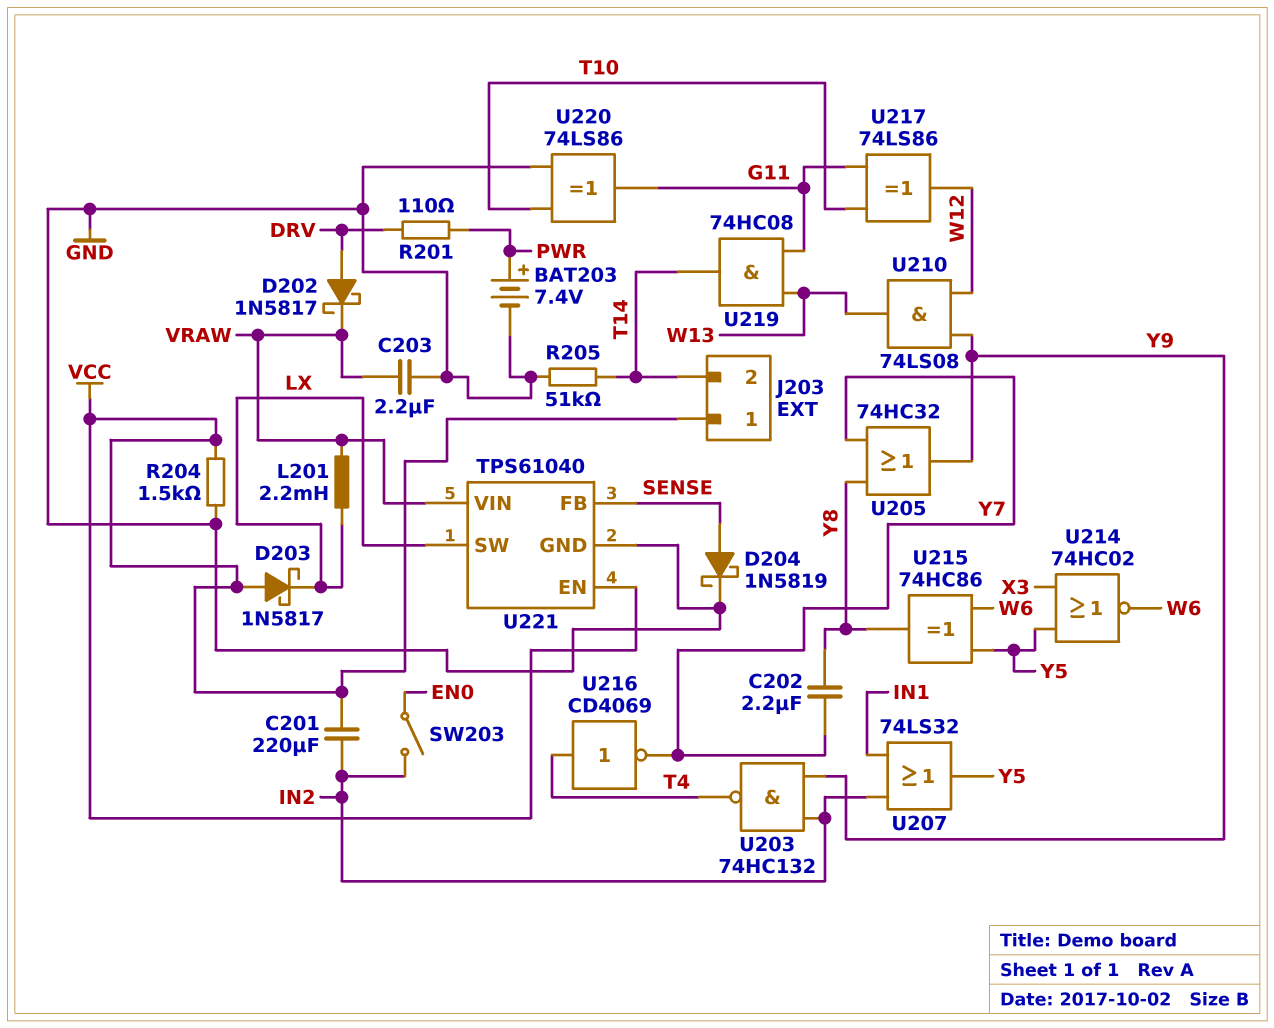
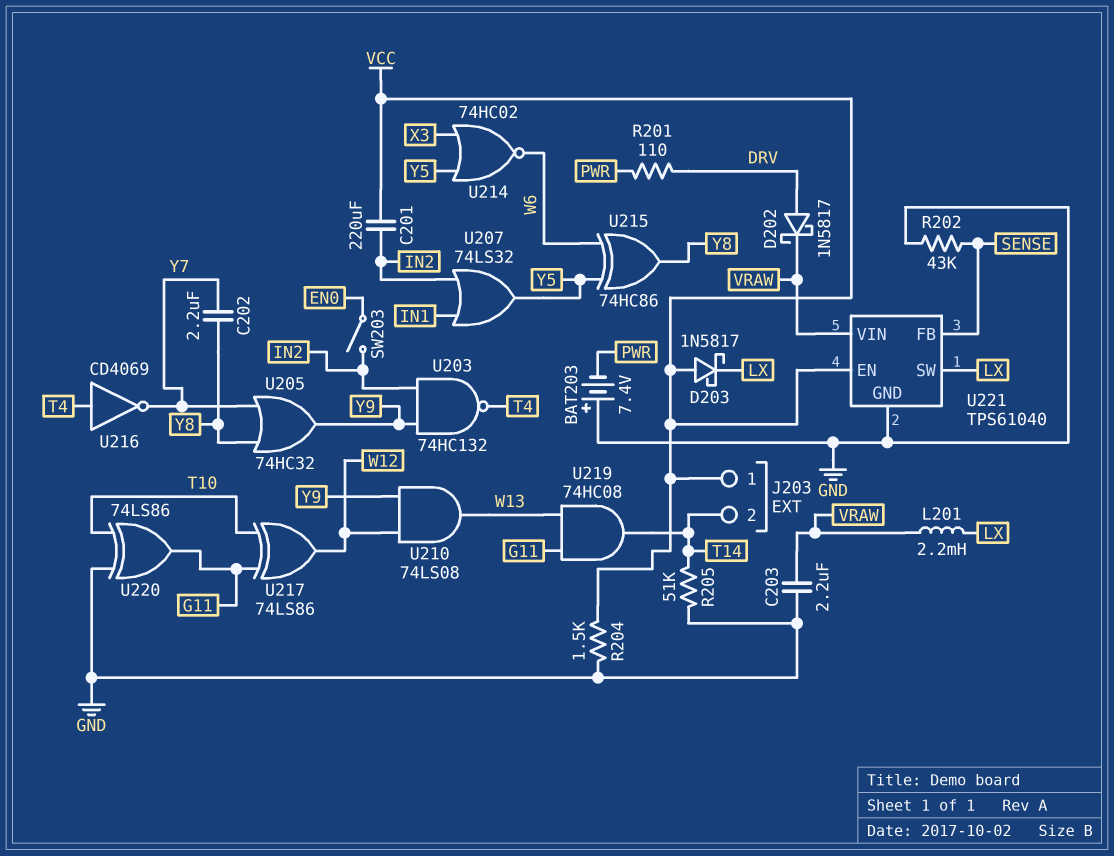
BAT203: 7.4V (plus PWR, minus GND) -> 7.4V (plus GND, minus PWR)
D204: schottky 1N5819 (A SENSE, K GND) -> none
R202: none -> 43k (GND, SENSE)

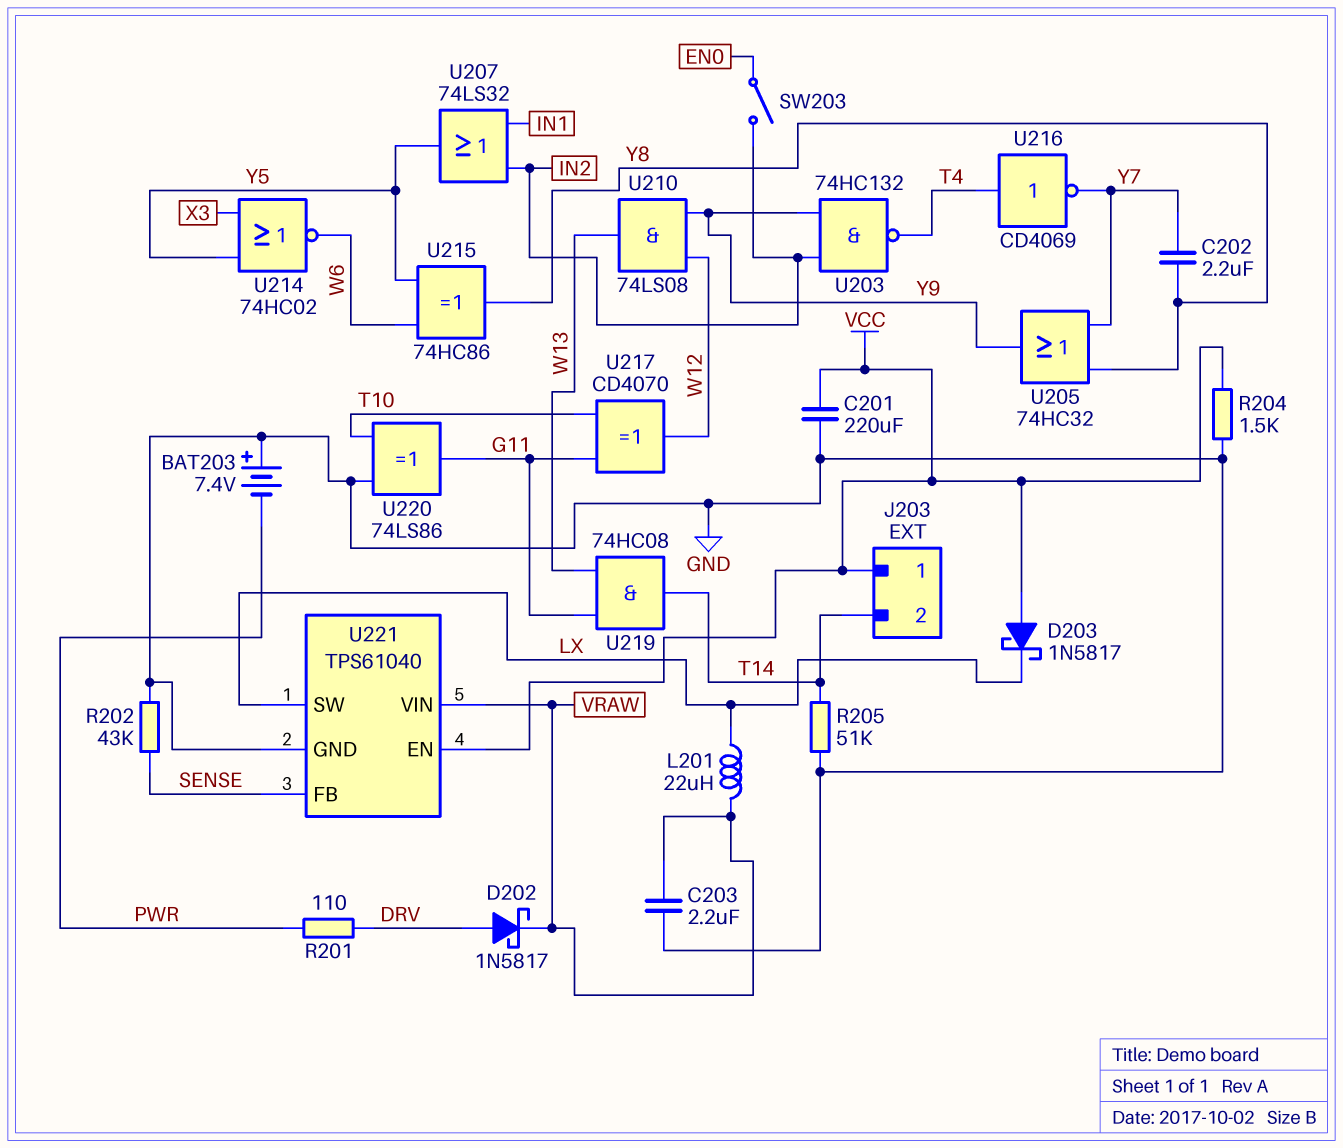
C201: 220uF (IN2, VCC) -> 220uF (GND, VCC)
L201: 2.2mH (LX, VRAW) -> 22uH (LX, VRAW)
U217: XOR 74LS86 (in G11, in T10, out W12) -> XOR CD4070 (in G11, in T10, out W12)

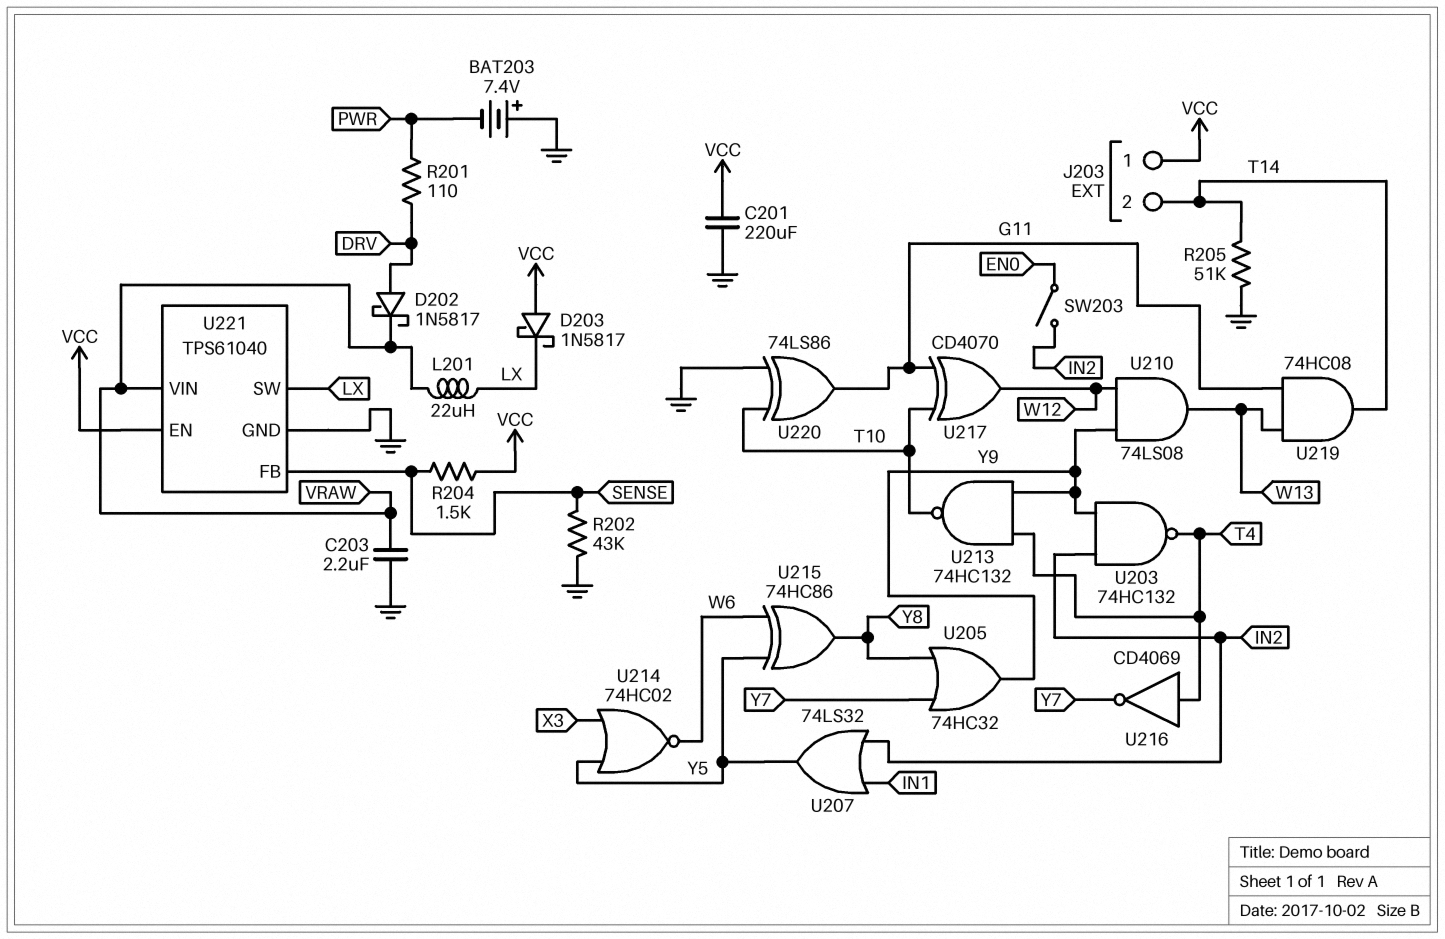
C202: 2.2uF (Y7, Y8) -> none
R204: 1.5k (GND, VCC) -> 1.5k (SENSE, VCC)
U213: none -> NAND 74HC132 (in T4, in Y9, out T10)

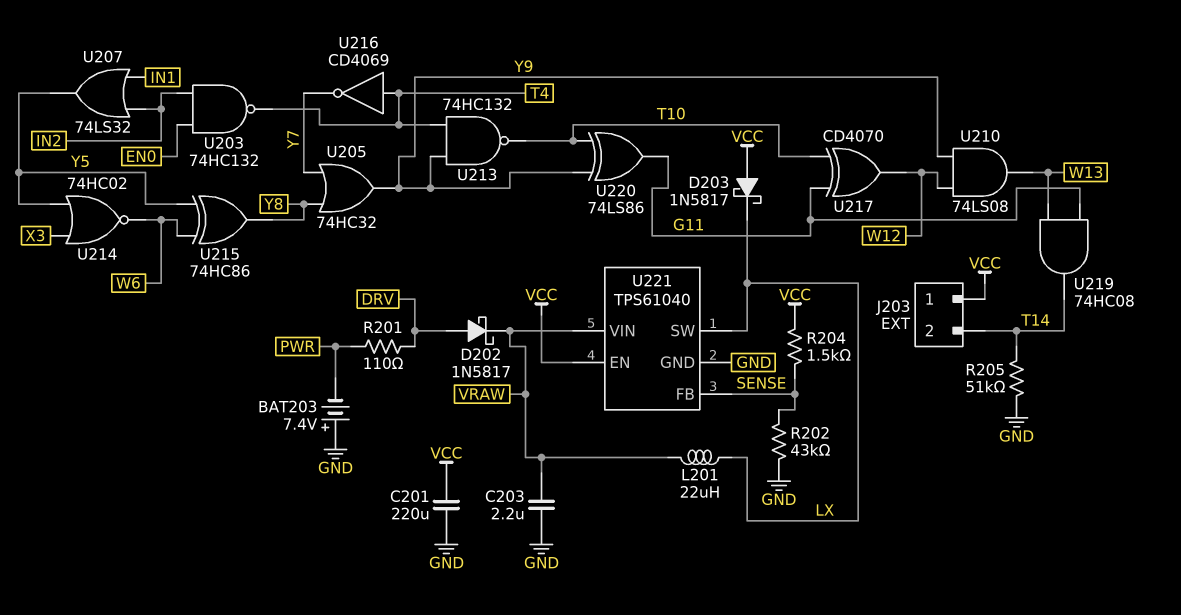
SW203: switch (EN0, IN2) -> none
U203: NAND 74HC132 (in IN2, in Y9, out T4) -> NAND 74HC132 (in EN0, in IN2, out T4)
U220: XOR 74LS86 (in GND, in T10, out G11) -> XOR 74LS86 (in T10, in Y9, out G11)

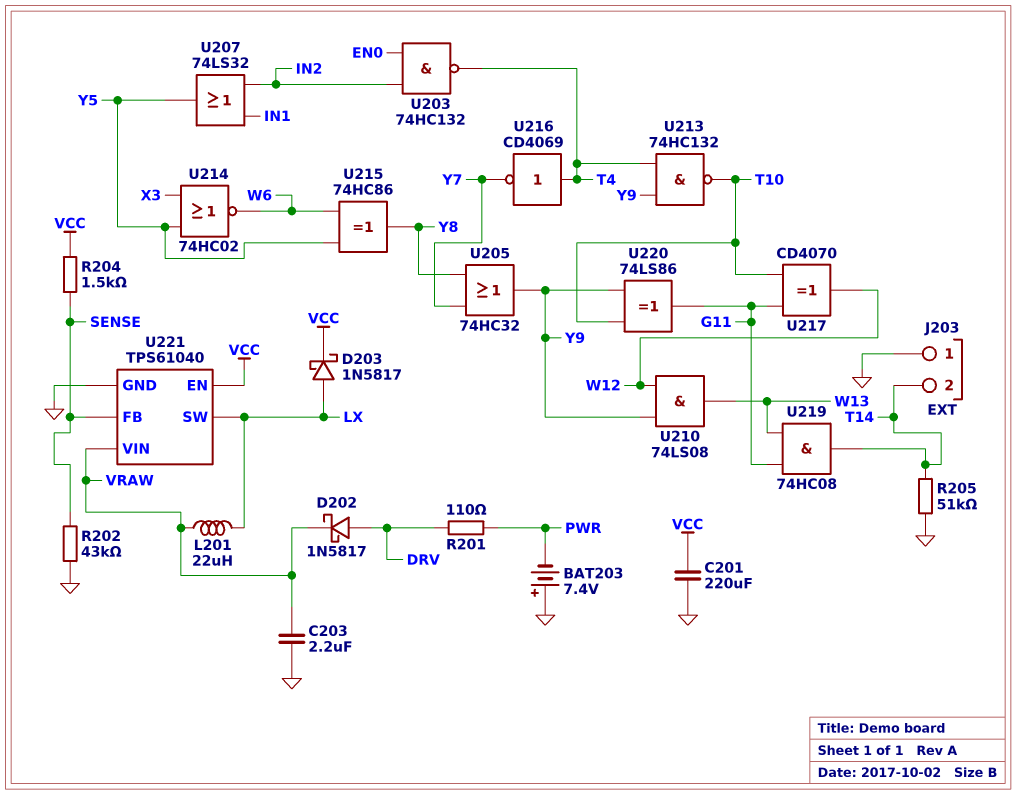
D203: schottky 1N5817 (A VCC, K LX) -> schottky 1N5817 (A LX, K VCC)
J203 pin 1: VCC -> GND

